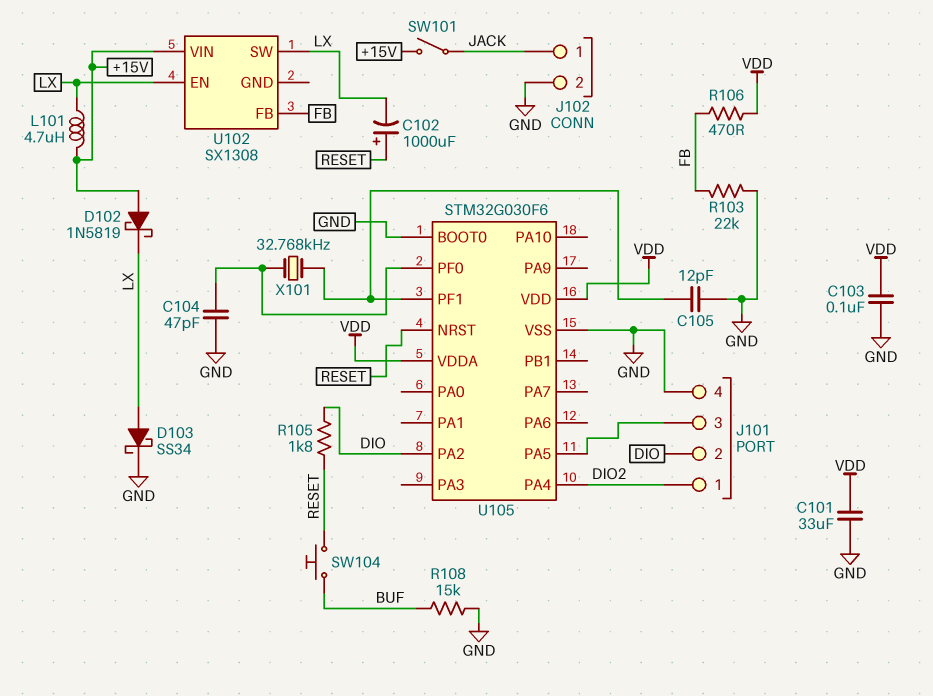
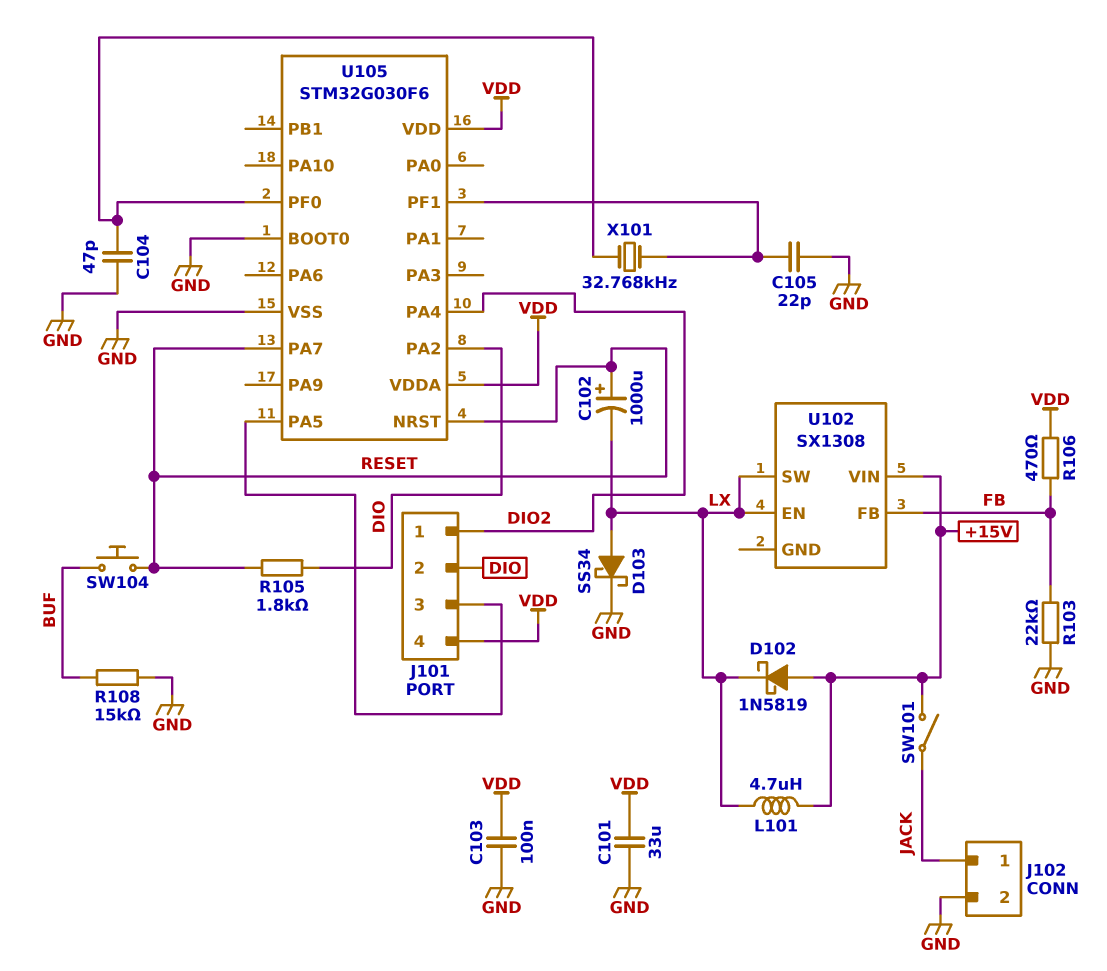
C105: 12pF (GND, U105/PF1) -> 22pF (GND, U105/PF1)
J101 pin 4: GND -> VDD
U105 pin PA7: none -> RESET

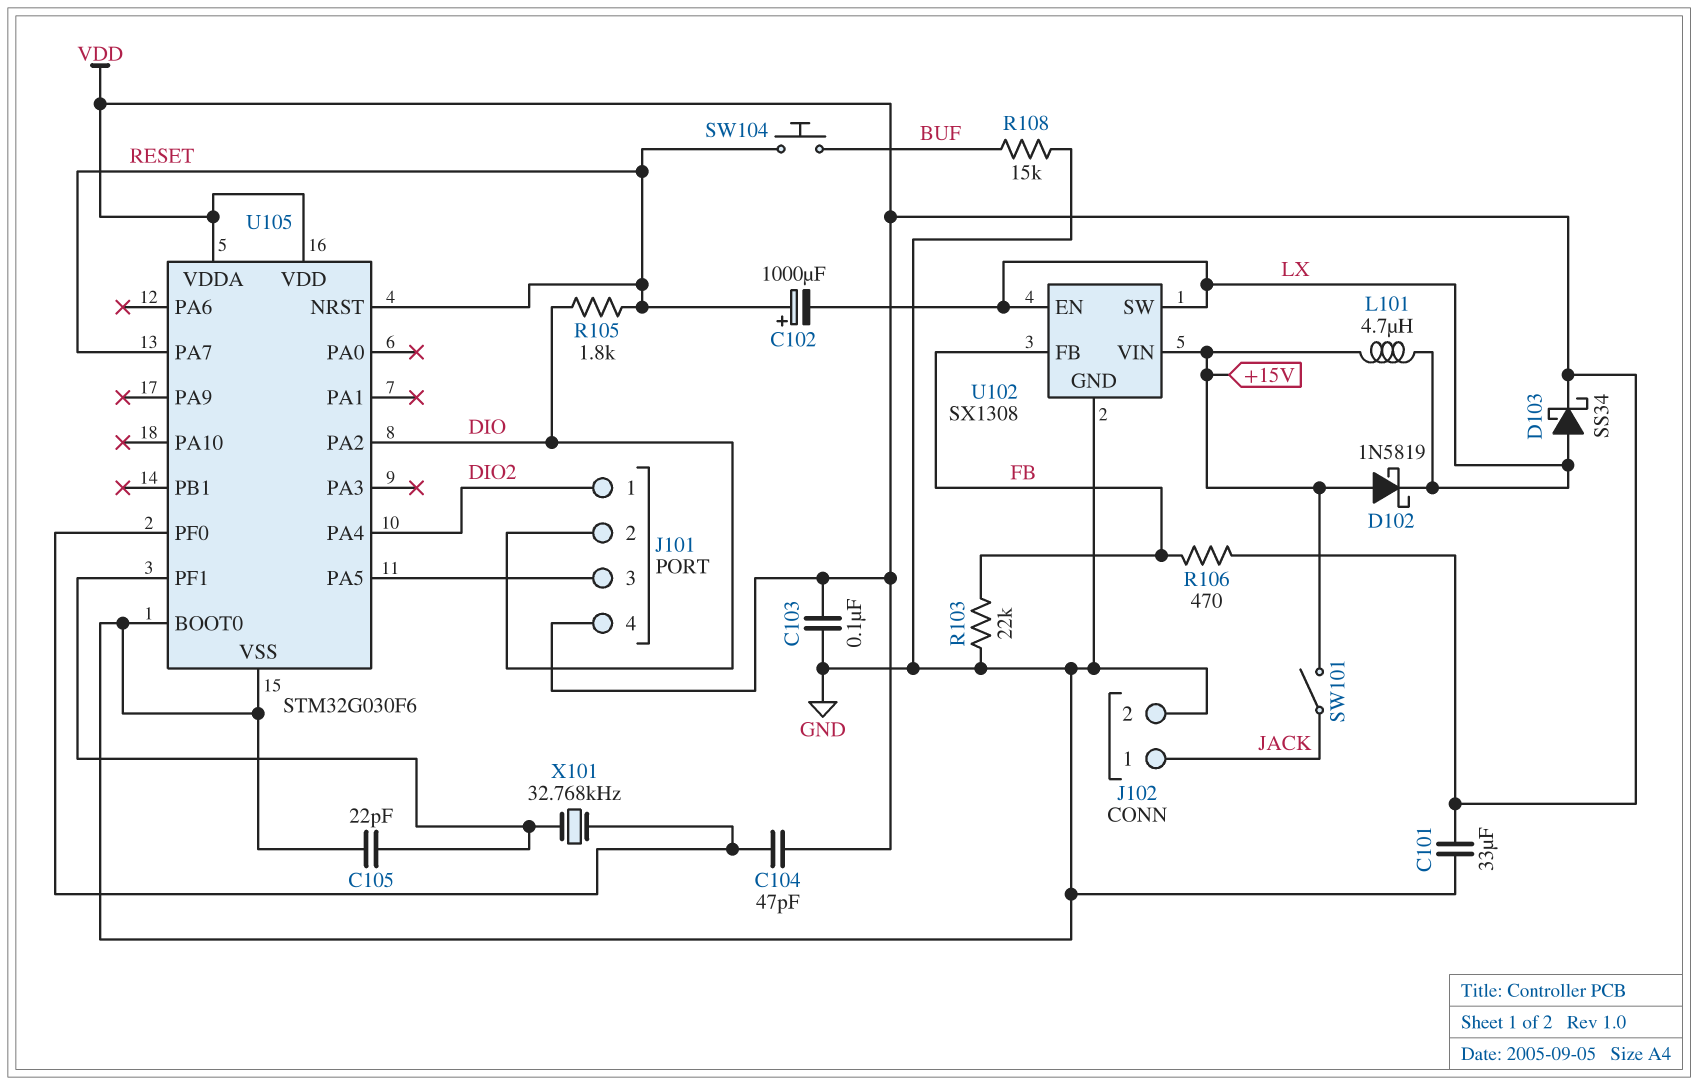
C104: 47pF (GND, U105/PF0) -> 47pF (U105/PF0, VDD)
D103: schottky SS34 (A LX, K GND) -> schottky SS34 (A LX, K VDD)
U102 pin GND: none -> GND

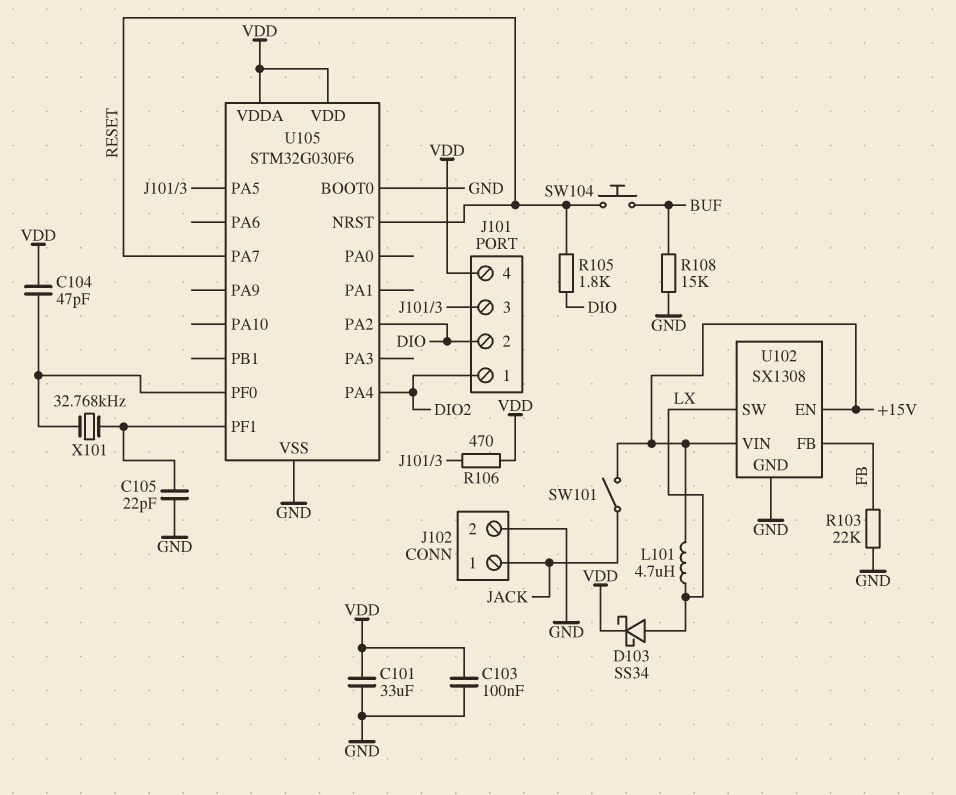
C102: 1000uF (plus RESET, minus LX) -> none
D102: schottky 1N5819 (A +15V, K LX) -> none
R106: 470 (FB, VDD) -> 470 (J101/3, VDD)
U102 pin EN: LX -> +15V

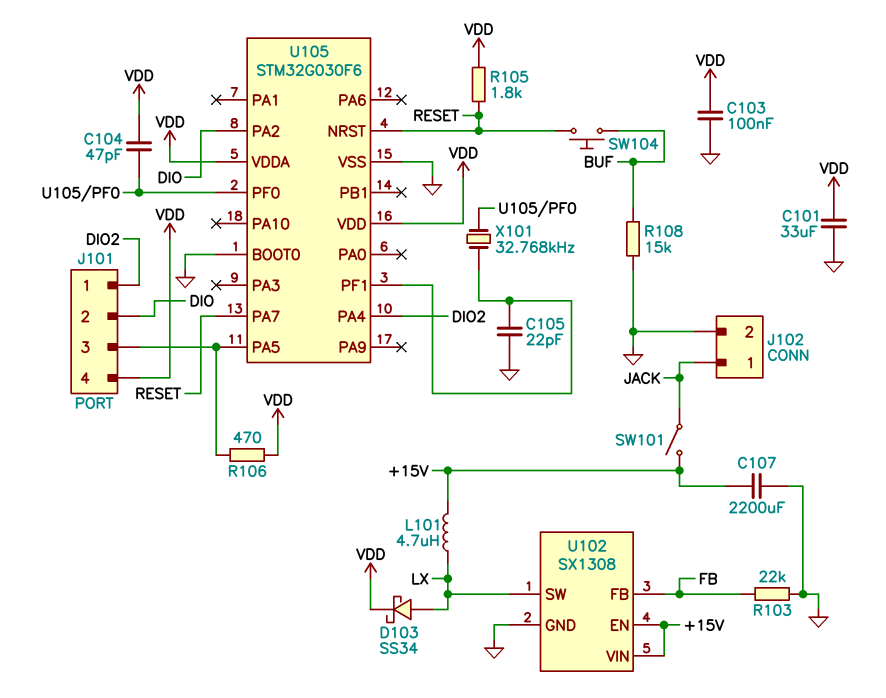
C107: none -> 2200uF (+15V, GND)
R105: 1.8k (DIO, RESET) -> 1.8k (RESET, VDD)

